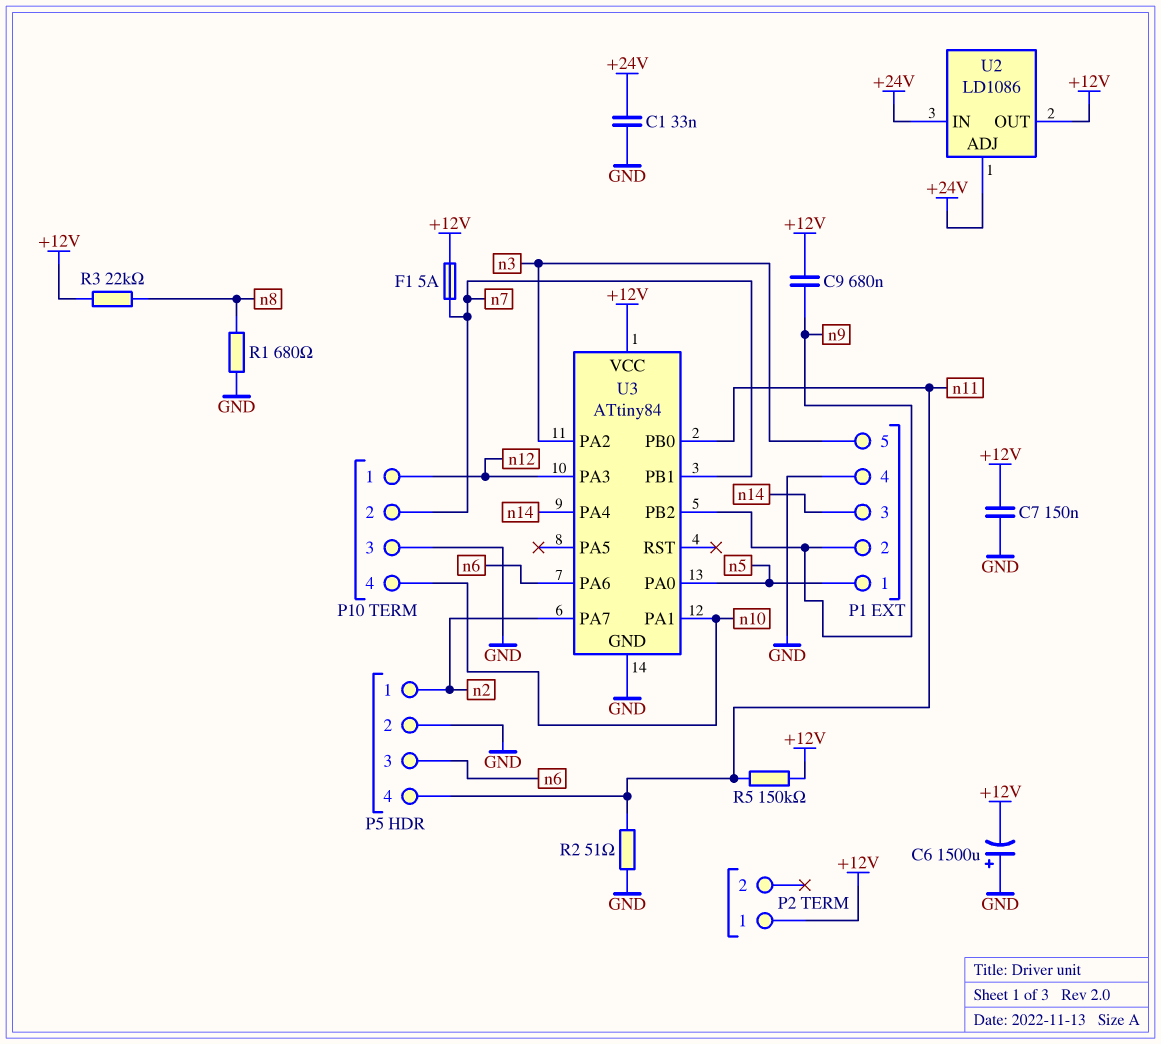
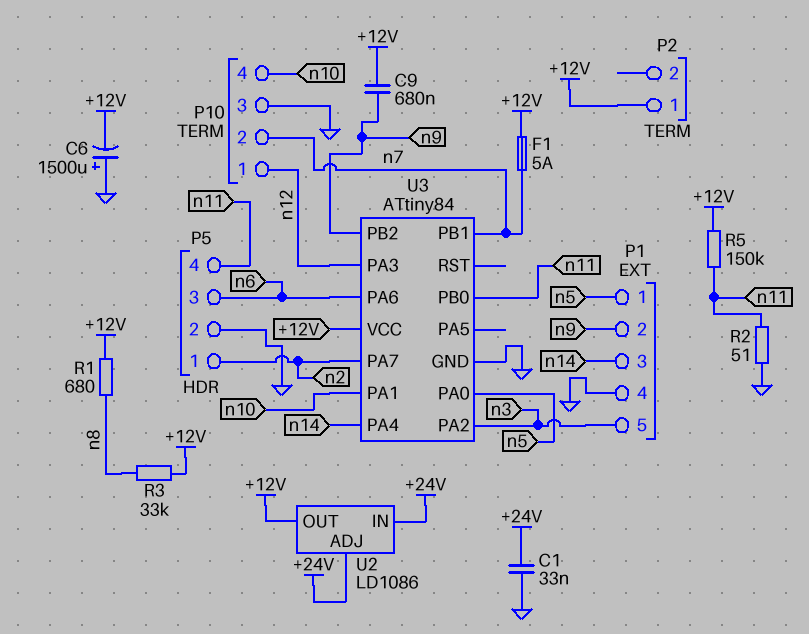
C7: 150nF (+12V, GND) -> none
R1: 680 (GND, n8) -> 680 (+12V, n8)
R3: 22k (+12V, n8) -> 33k (+12V, n8)

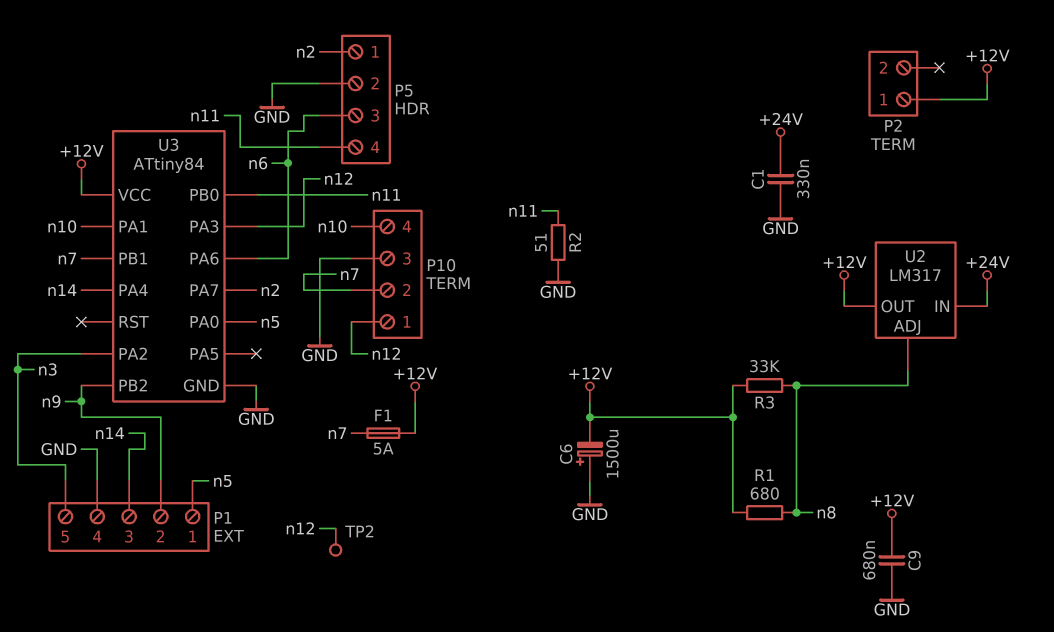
C1: 33nF (+24V, GND) -> 330nF (+24V, GND)
C9: 680nF (+12V, n9) -> 680nF (+12V, GND)
R5: 150k (+12V, n11) -> none
TP2: none -> test point (n12)
U2: LD1086 -> LM317
U2 pin ADJ: +24V -> n8

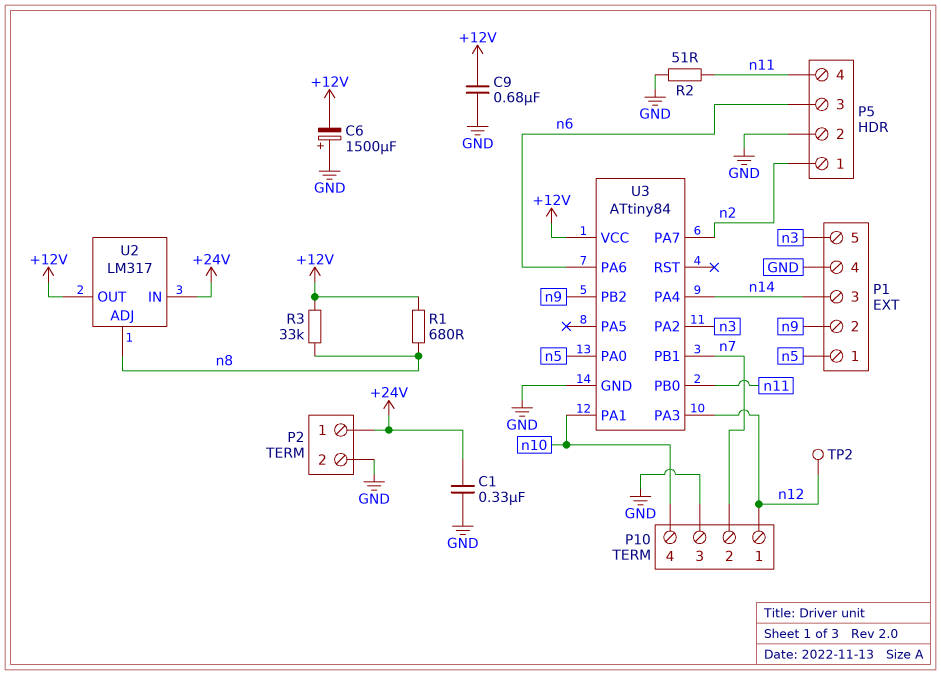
F1: 5A (+12V, n7) -> none
P2 pin 1: +12V -> +24V
P2 pin 2: none -> GND

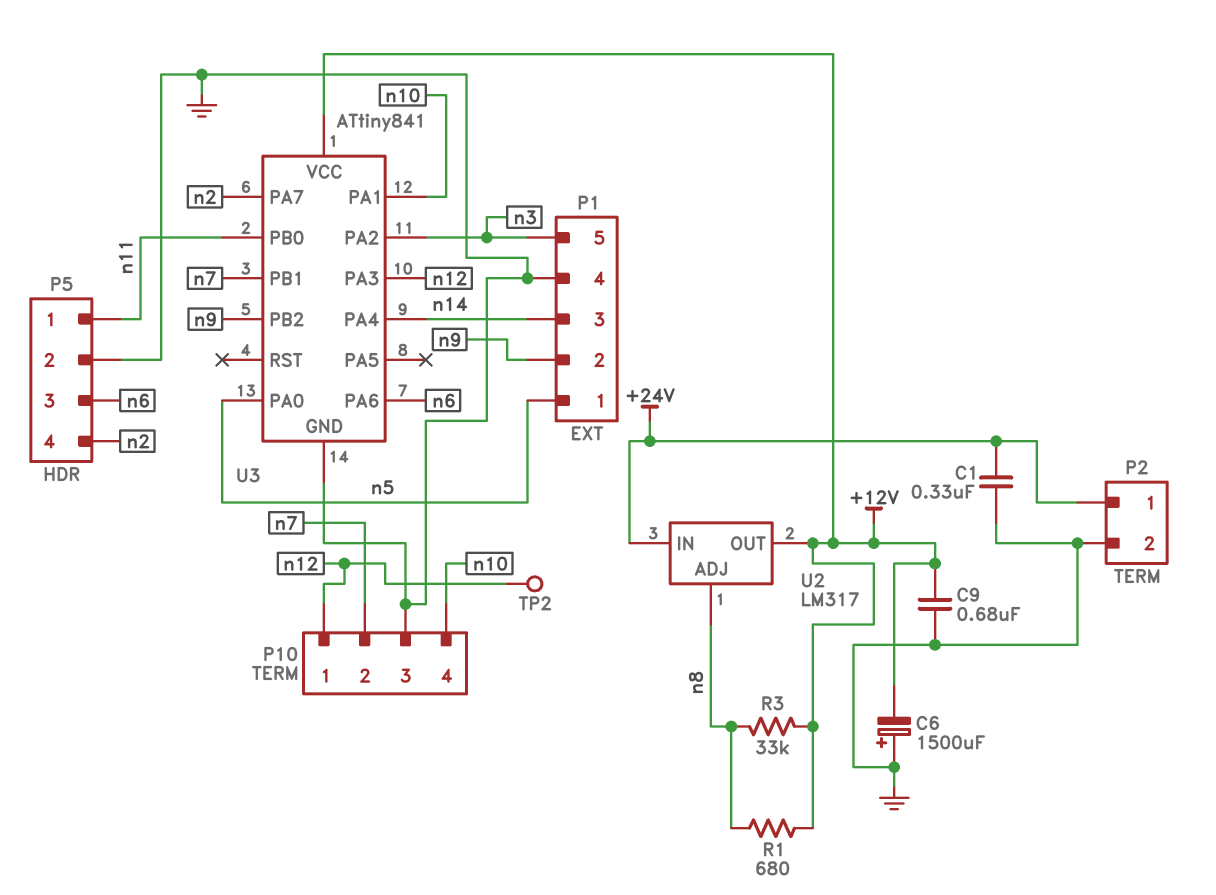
P5 pin 1: n2 -> n11
P5 pin 4: n11 -> n2
R2: 51 (GND, n11) -> none
U3: ATtiny84 -> ATtiny841

